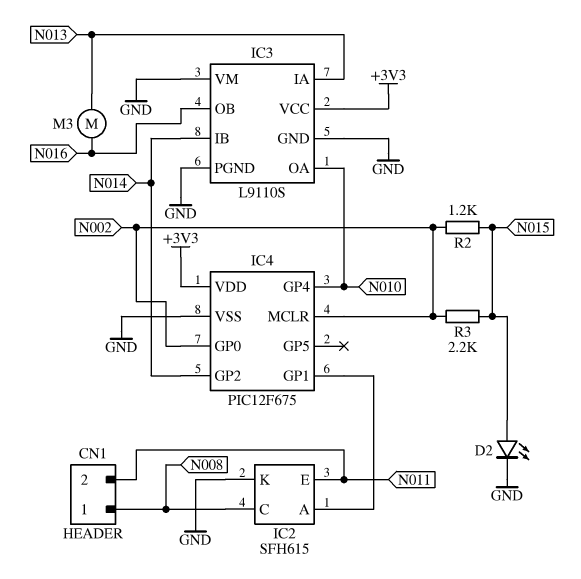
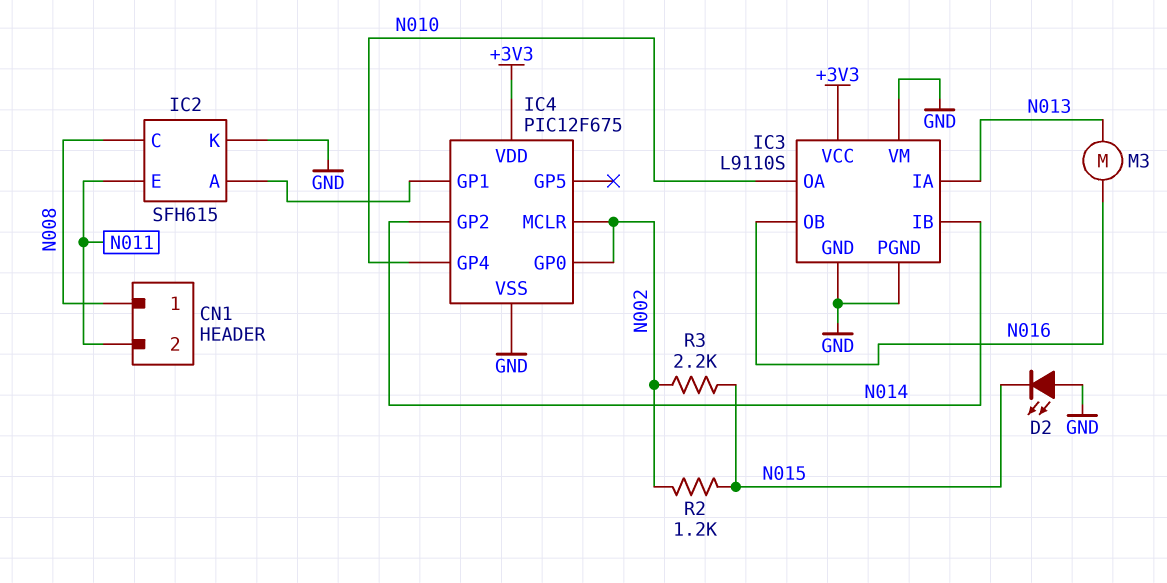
D2: LED (A N015, K GND) -> LED (A GND, K N015)

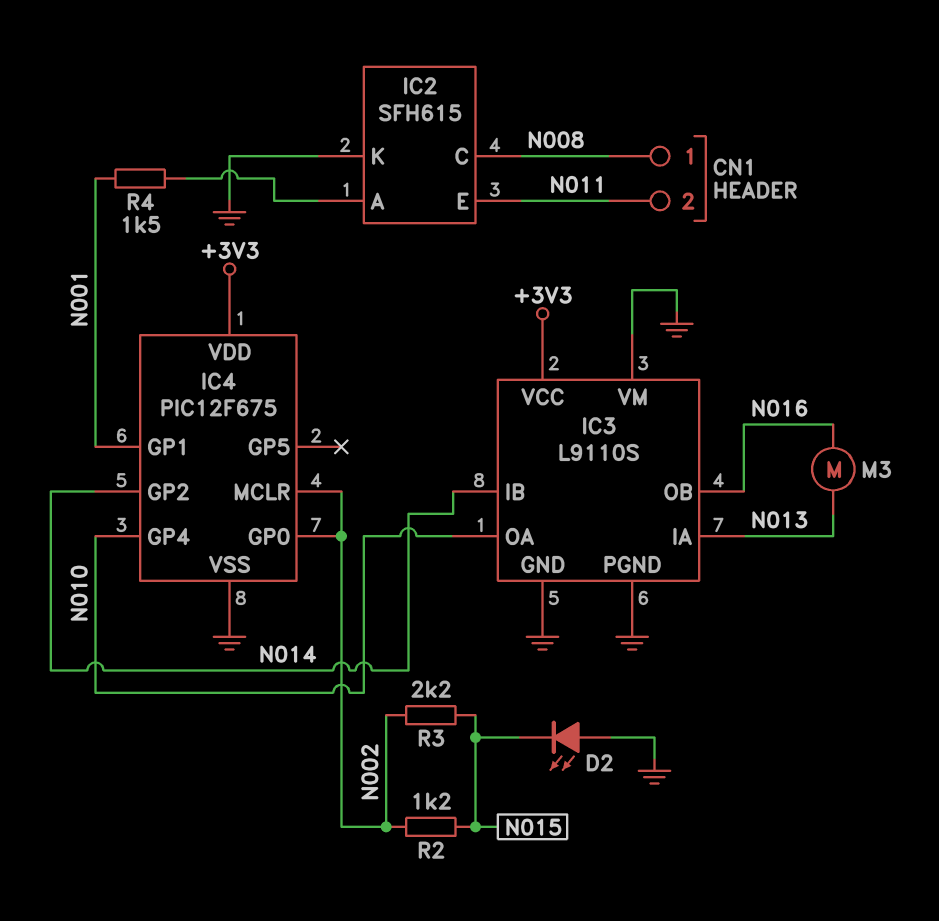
IC4 pin GP1: IC2/A -> N001
R4: none -> 1.5k (IC2/A, N001)

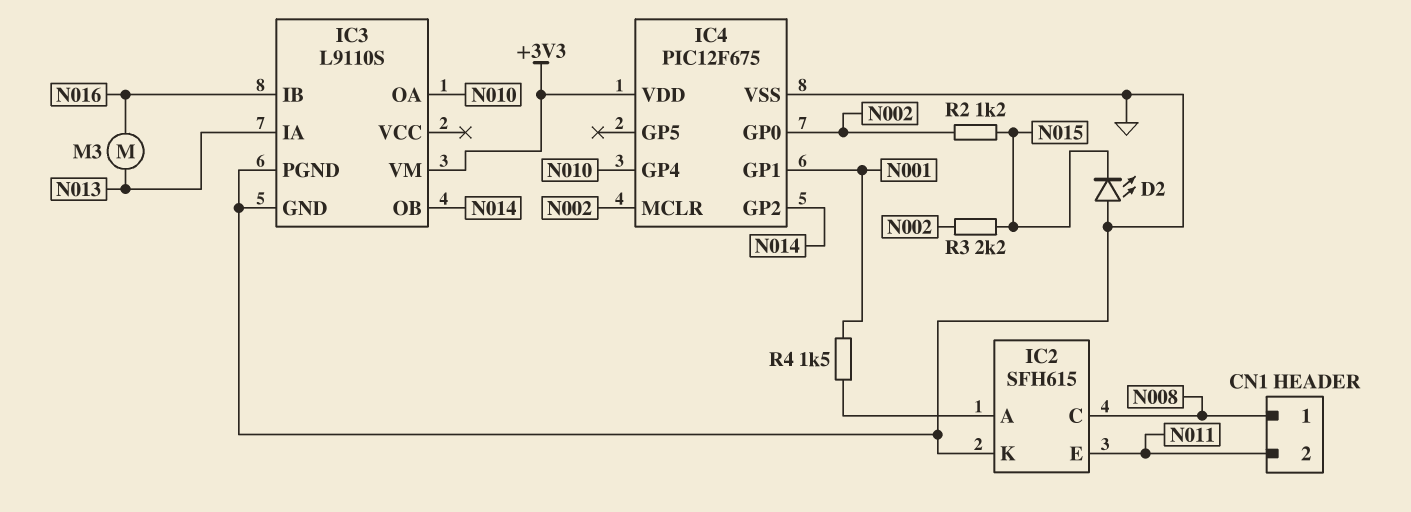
IC3 pin IB: N014 -> N016
IC3 pin OB: N016 -> N014
IC3 pin VCC: +3V3 -> none
IC3 pin VM: GND -> +3V3

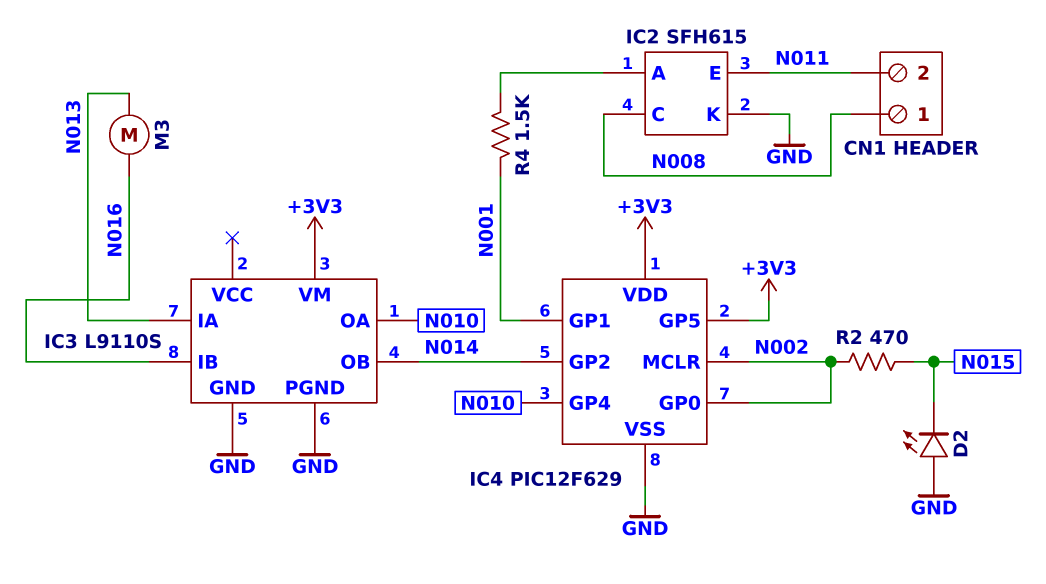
IC4: PIC12F675 -> PIC12F629
IC4 pin GP5: none -> +3V3
R2: 1.2k (N002, N015) -> 470 (N002, N015)
R3: 2.2k (N002, N015) -> none

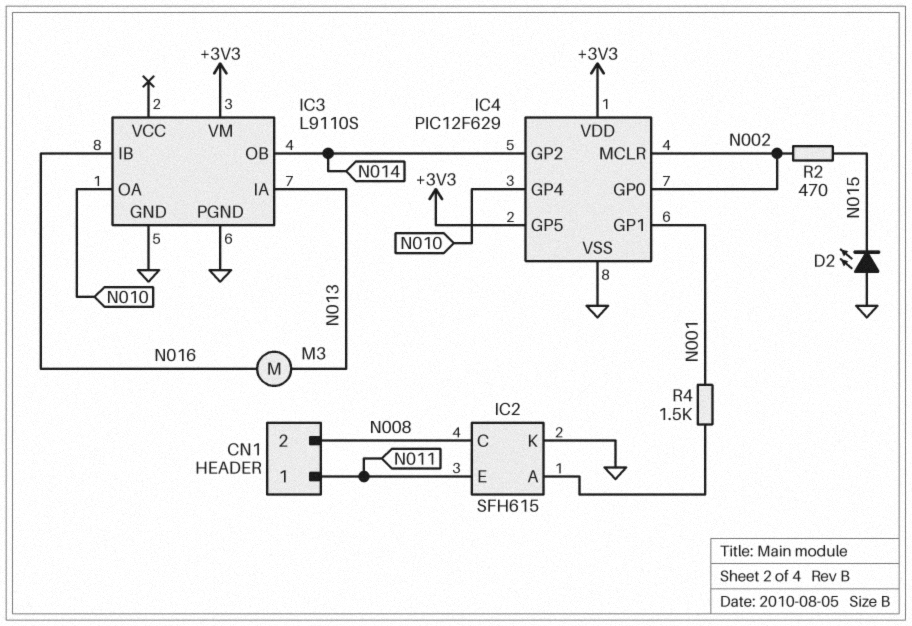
CN1 pin 1: N008 -> N011
CN1 pin 2: N011 -> N008

